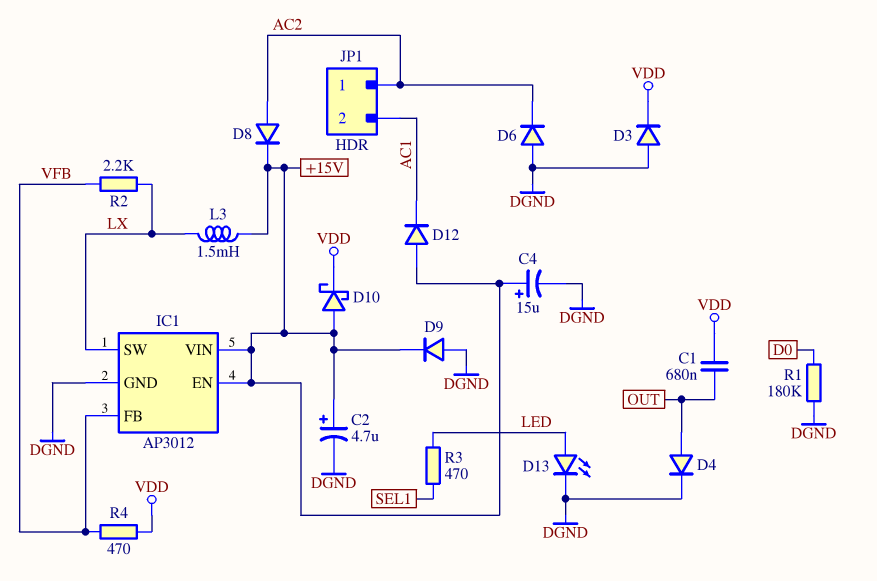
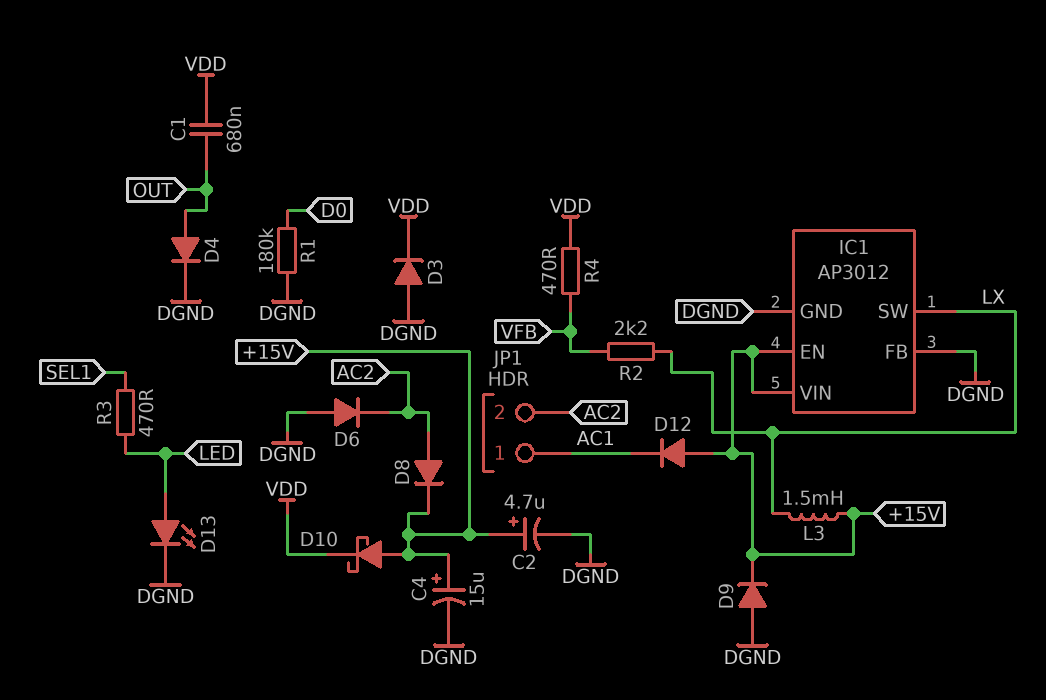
IC1 pin FB: VFB -> DGND
JP1 pin 1: AC2 -> AC1
JP1 pin 2: AC1 -> AC2

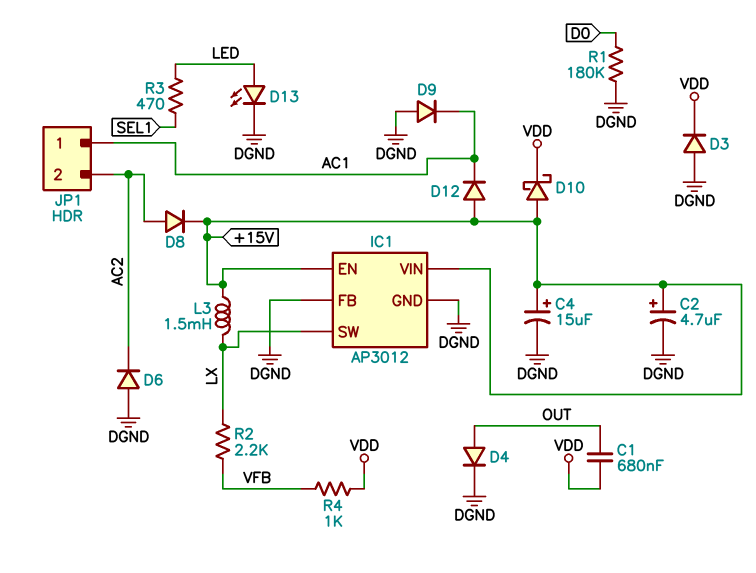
D9: diode (A DGND, K +15V) -> diode (A DGND, K AC1)
R4: 470 (VDD, VFB) -> 1k (VDD, VFB)

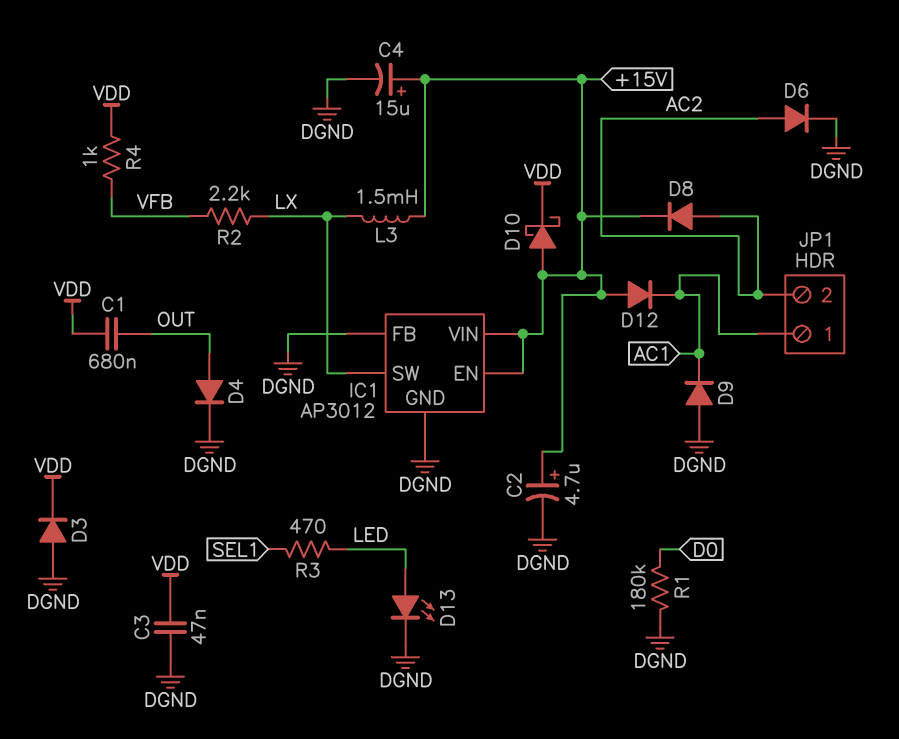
C3: none -> 47nF (DGND, VDD)
D6: diode (A DGND, K AC2) -> diode (A AC2, K DGND)

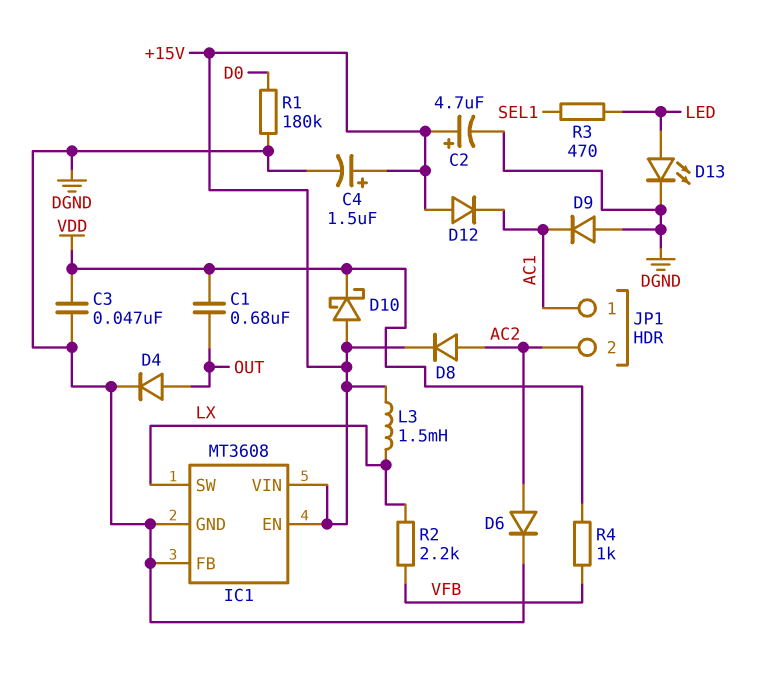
C4: 15uF (plus +15V, minus DGND) -> 1.5uF (plus +15V, minus DGND)
D3: diode (A DGND, K VDD) -> none
IC1: AP3012 -> MT3608

